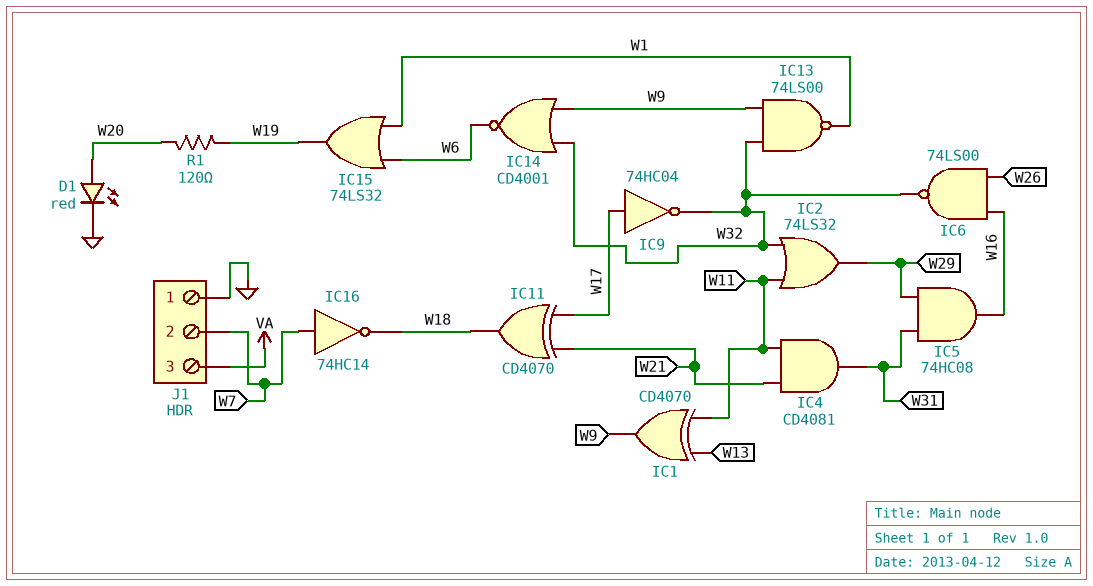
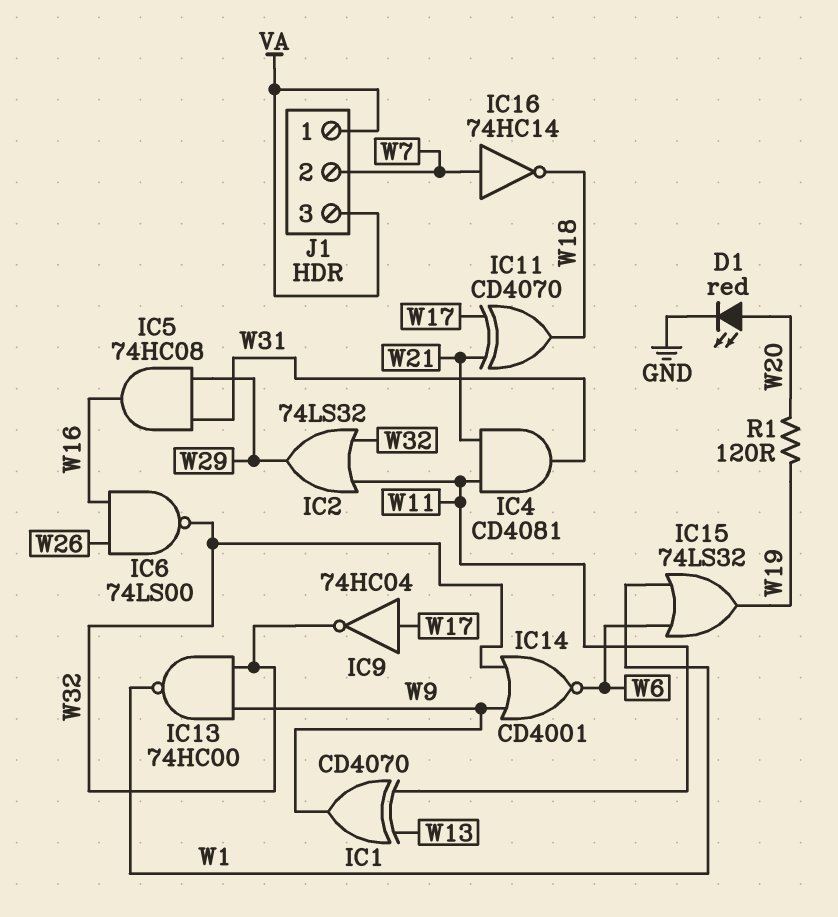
IC13: NAND 74LS00 (in W9, in W32, out W1) -> NAND 74HC00 (in W9, in W32, out W1)
J1 pin 1: GND -> VA

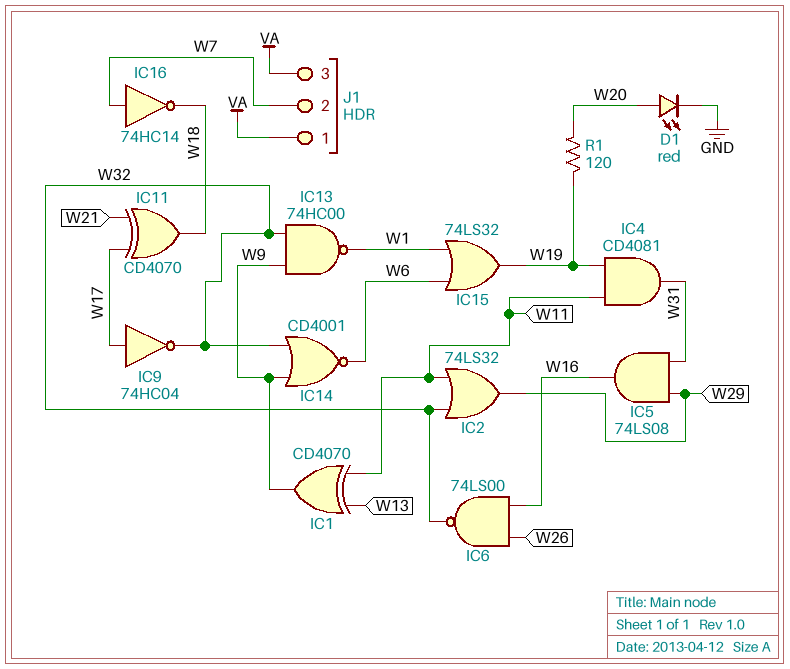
IC4: AND CD4081 (in W11, in W21, out W31) -> AND CD4081 (in W11, in W19, out W31)
IC5: AND 74HC08 (in W29, in W31, out W16) -> AND 74LS08 (in W29, in W31, out W16)

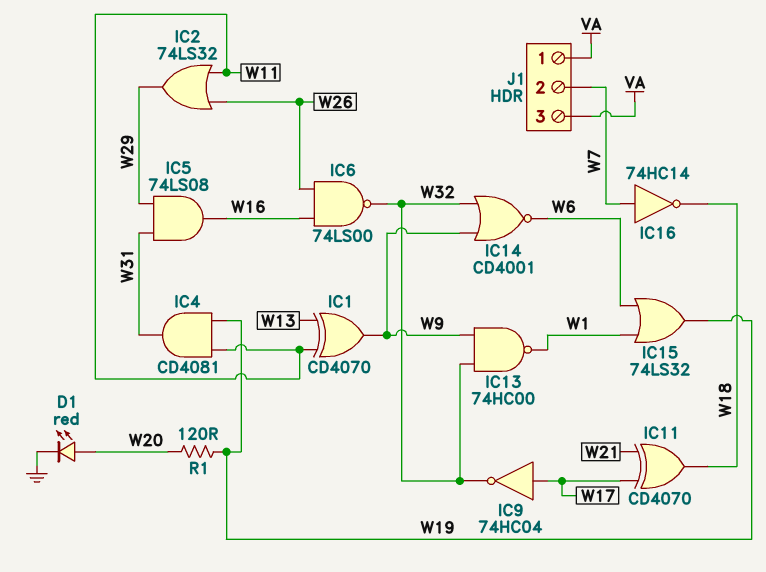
IC2: OR 74LS32 (in W11, in W32, out W29) -> OR 74LS32 (in W11, in W26, out W29)

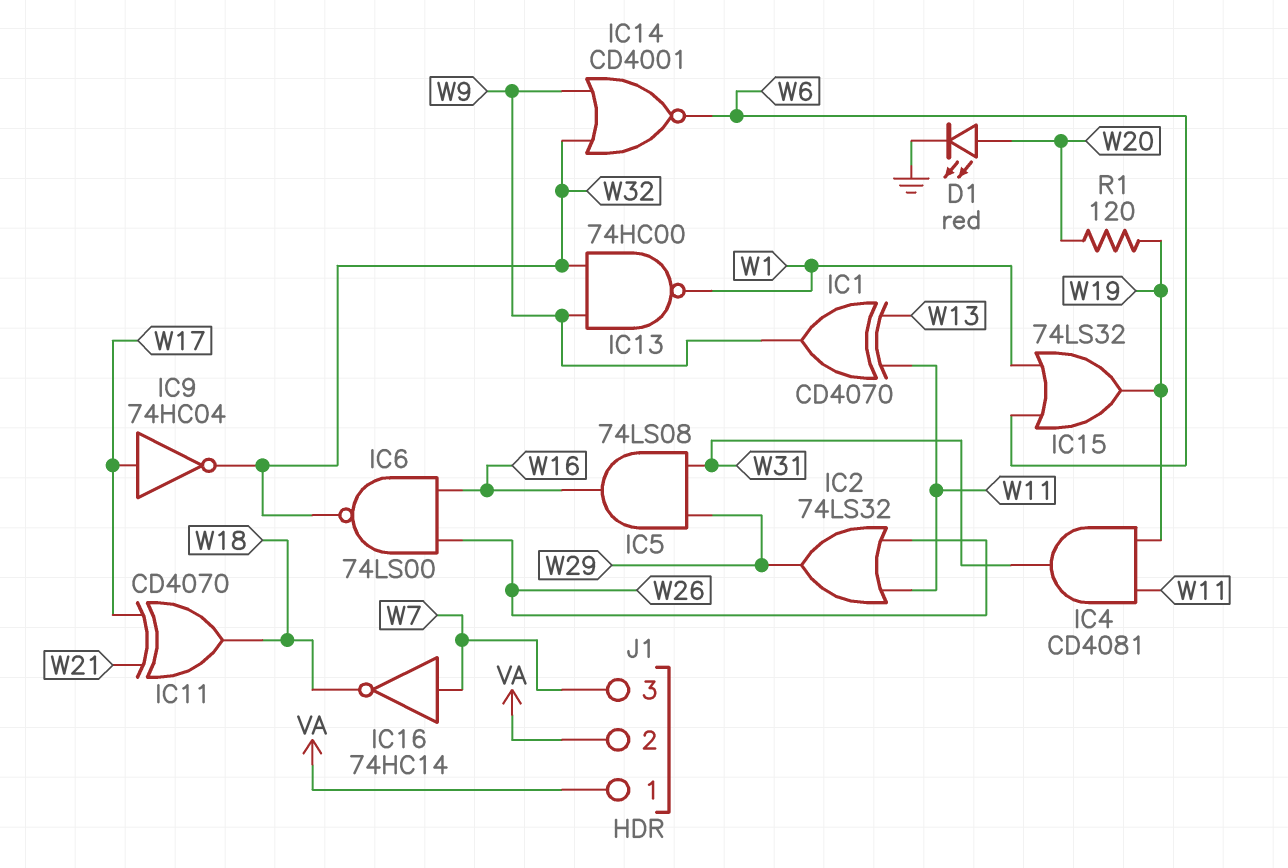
J1 pin 2: W7 -> VA
J1 pin 3: VA -> W7

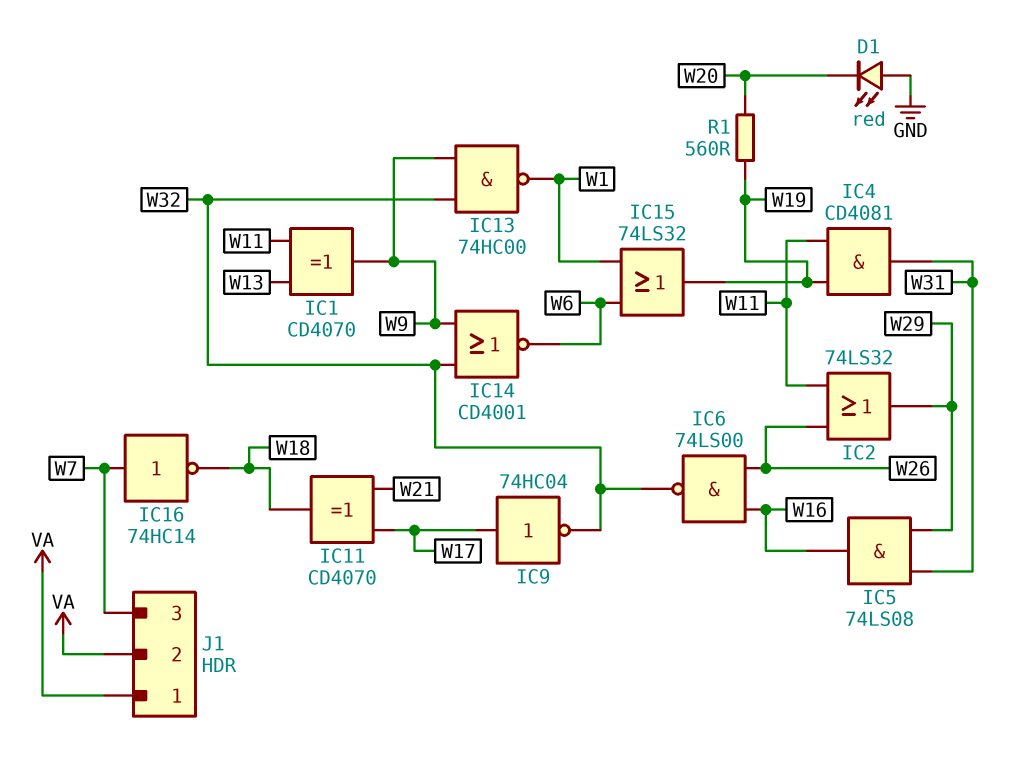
D1: LED red (A W20, K GND) -> LED red (A GND, K W20)
R1: 120 (W19, W20) -> 560 (W19, W20)

